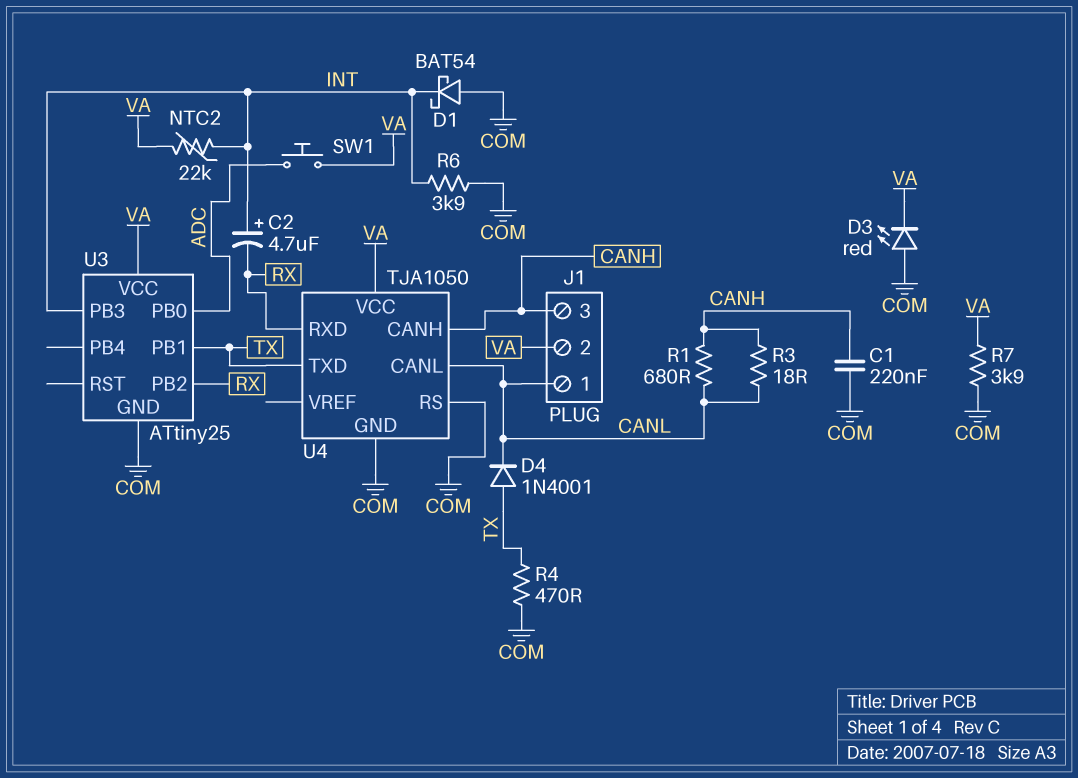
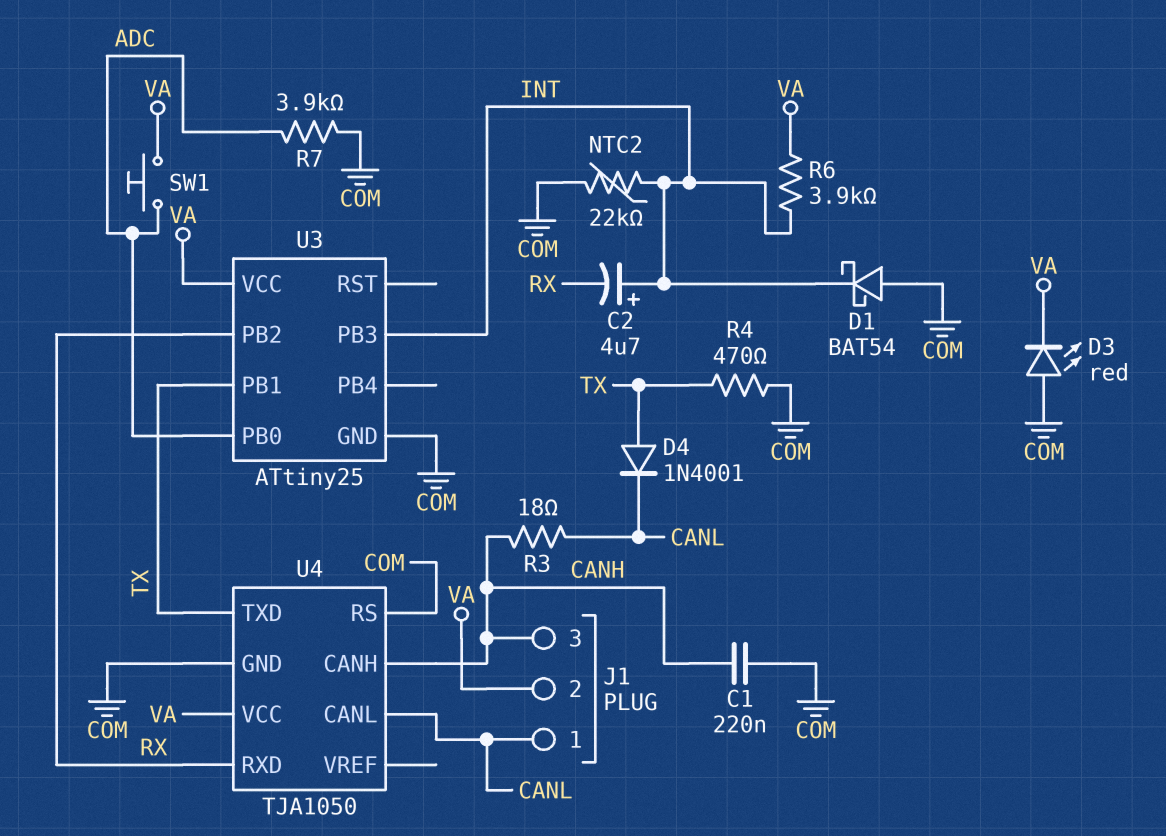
NTC2: 22k (INT, VA) -> 22k (COM, INT)
R1: 680 (CANH, CANL) -> none
R6: 3.9k (COM, INT) -> 3.9k (INT, VA)
R7: 3.9k (COM, VA) -> 3.9k (ADC, COM)

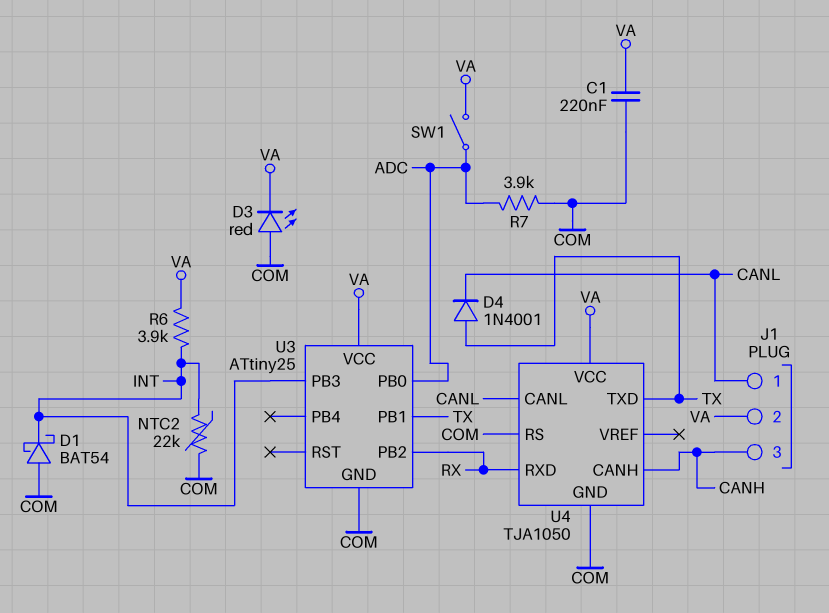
C1: 220nF (CANH, COM) -> 220nF (COM, VA)
C2: 4.7uF (plus INT, minus RX) -> none
R3: 18 (CANH, CANL) -> none
R4: 470 (COM, TX) -> none
SW1: button (ADC, VA) -> switch (ADC, VA)

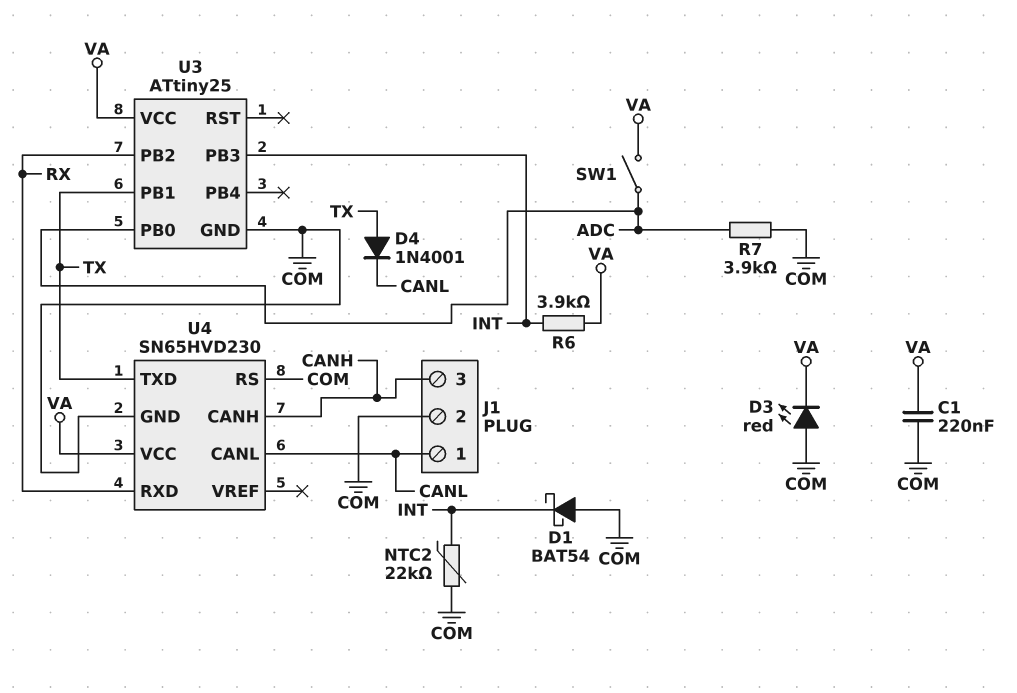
J1 pin 2: VA -> COM
U4: TJA1050 -> SN65HVD230

